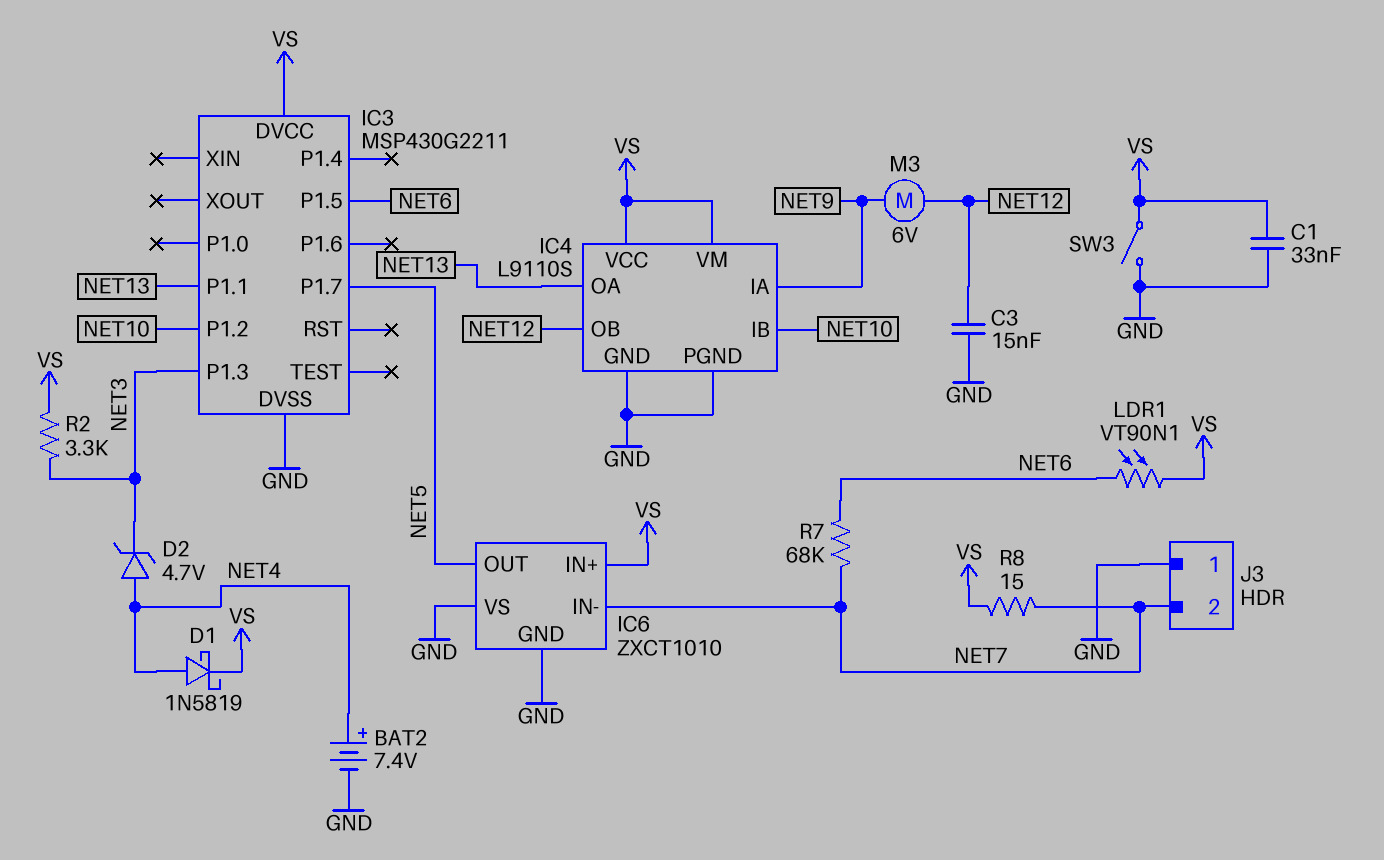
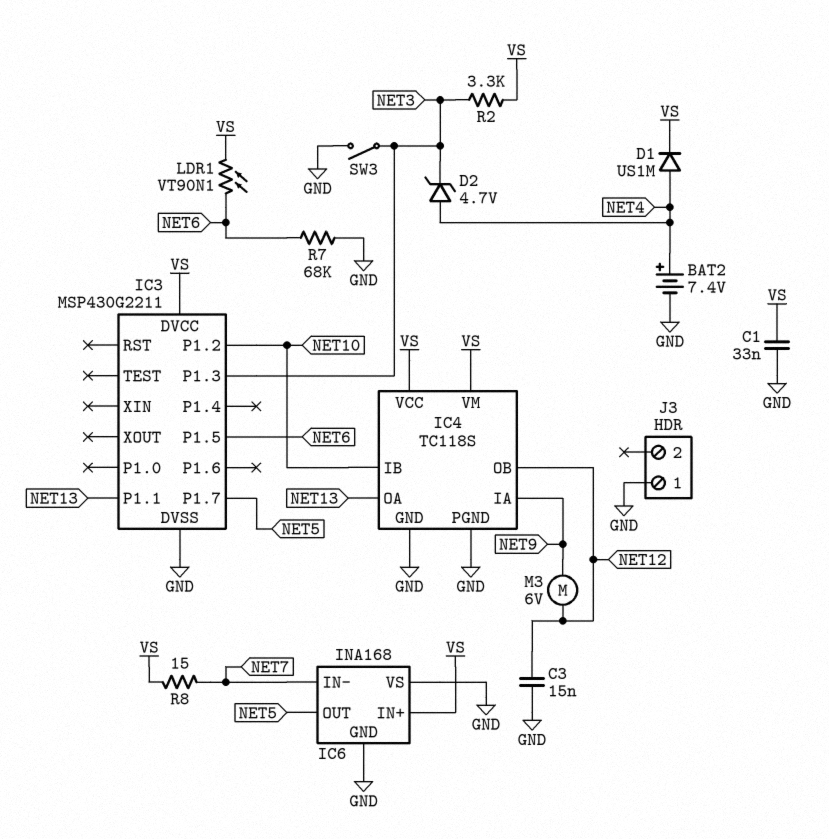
D1: schottky 1N5819 (A NET4, K VS) -> diode US1M (A NET4, K VS)
IC4: L9110S -> TC118S
IC6: ZXCT1010 -> INA168
J3 pin 2: NET7 -> none
R7: 68k (NET6, NET7) -> 68k (GND, NET6)
SW3: switch (GND, VS) -> switch (GND, NET3)

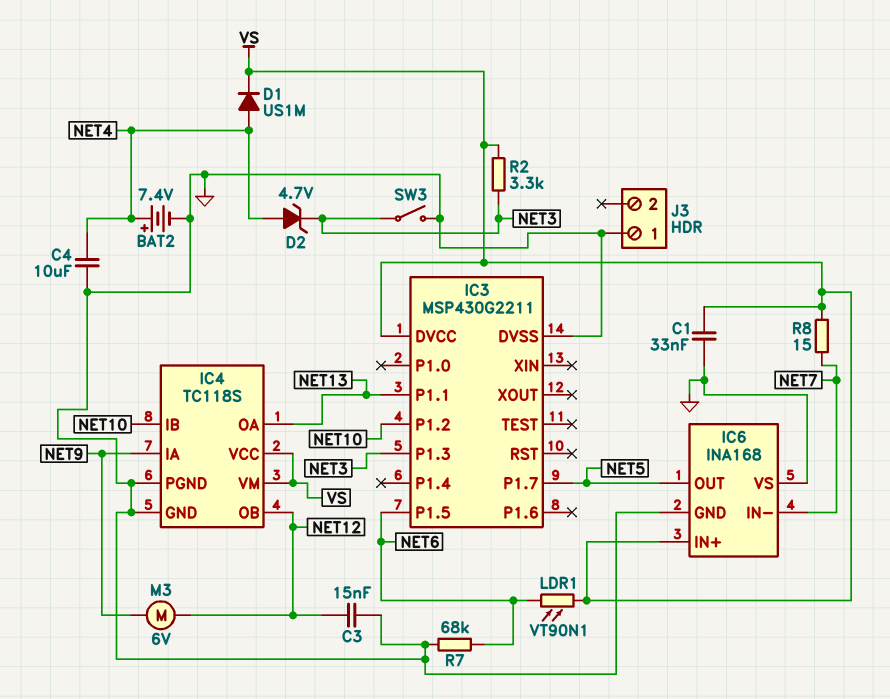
C4: none -> 10uF (GND, NET4)

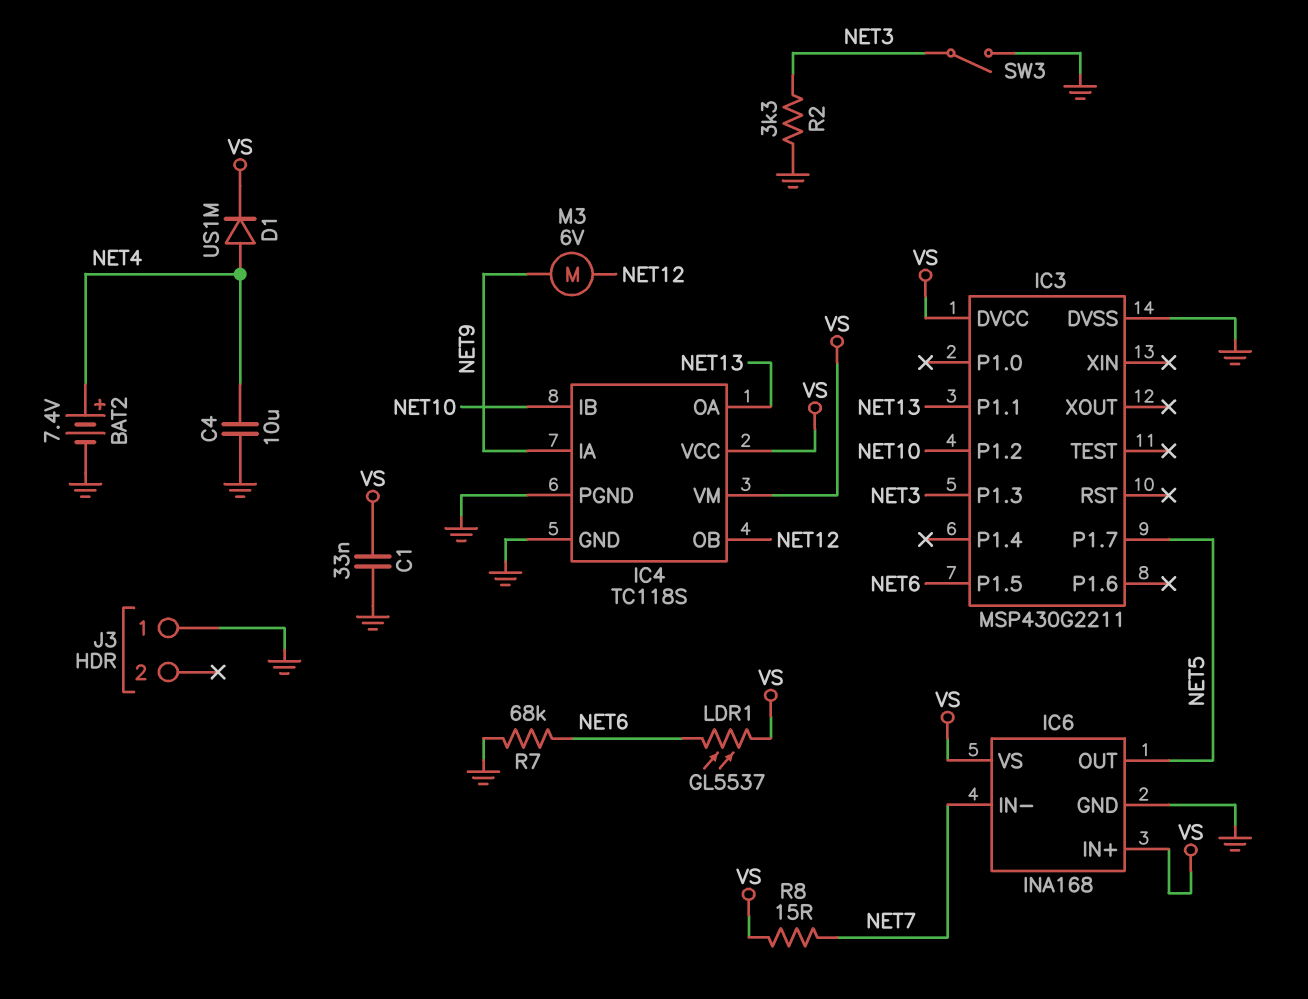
C3: 15nF (GND, NET12) -> none
D2: zener 4.7V (A NET4, K NET3) -> none
IC6 pin VS: GND -> VS
LDR1: VT90N1 (NET6, VS) -> GL5537 (NET6, VS)
R2: 3.3k (NET3, VS) -> 3.3k (GND, NET3)

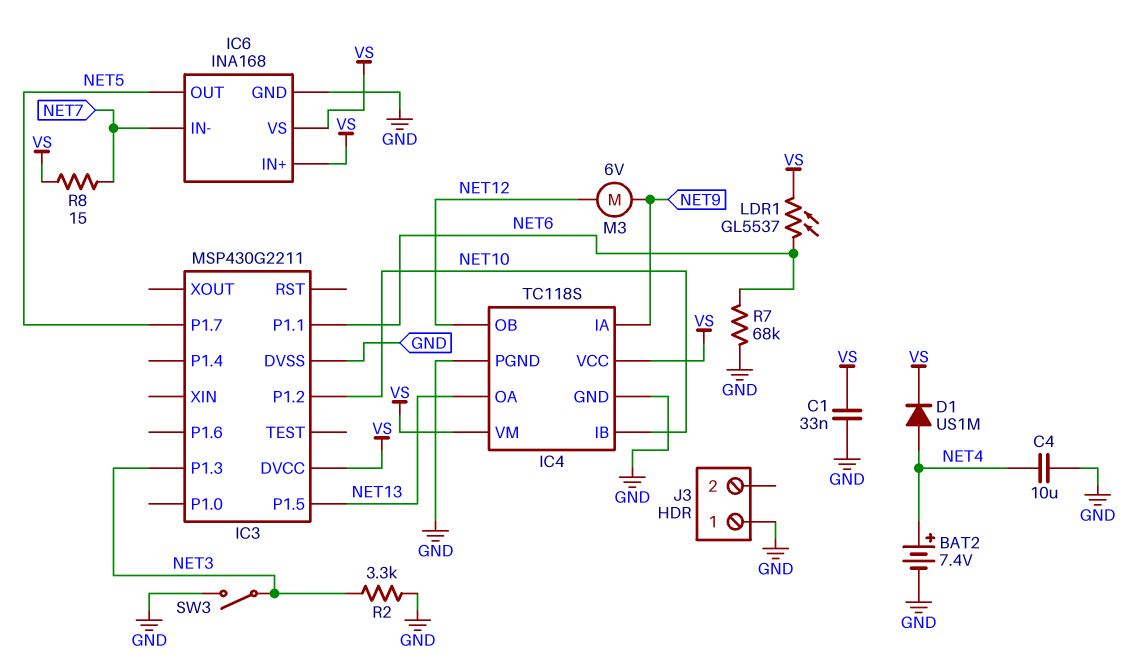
IC3 pin P1.1: NET13 -> NET6
IC3 pin P1.5: NET6 -> NET13

